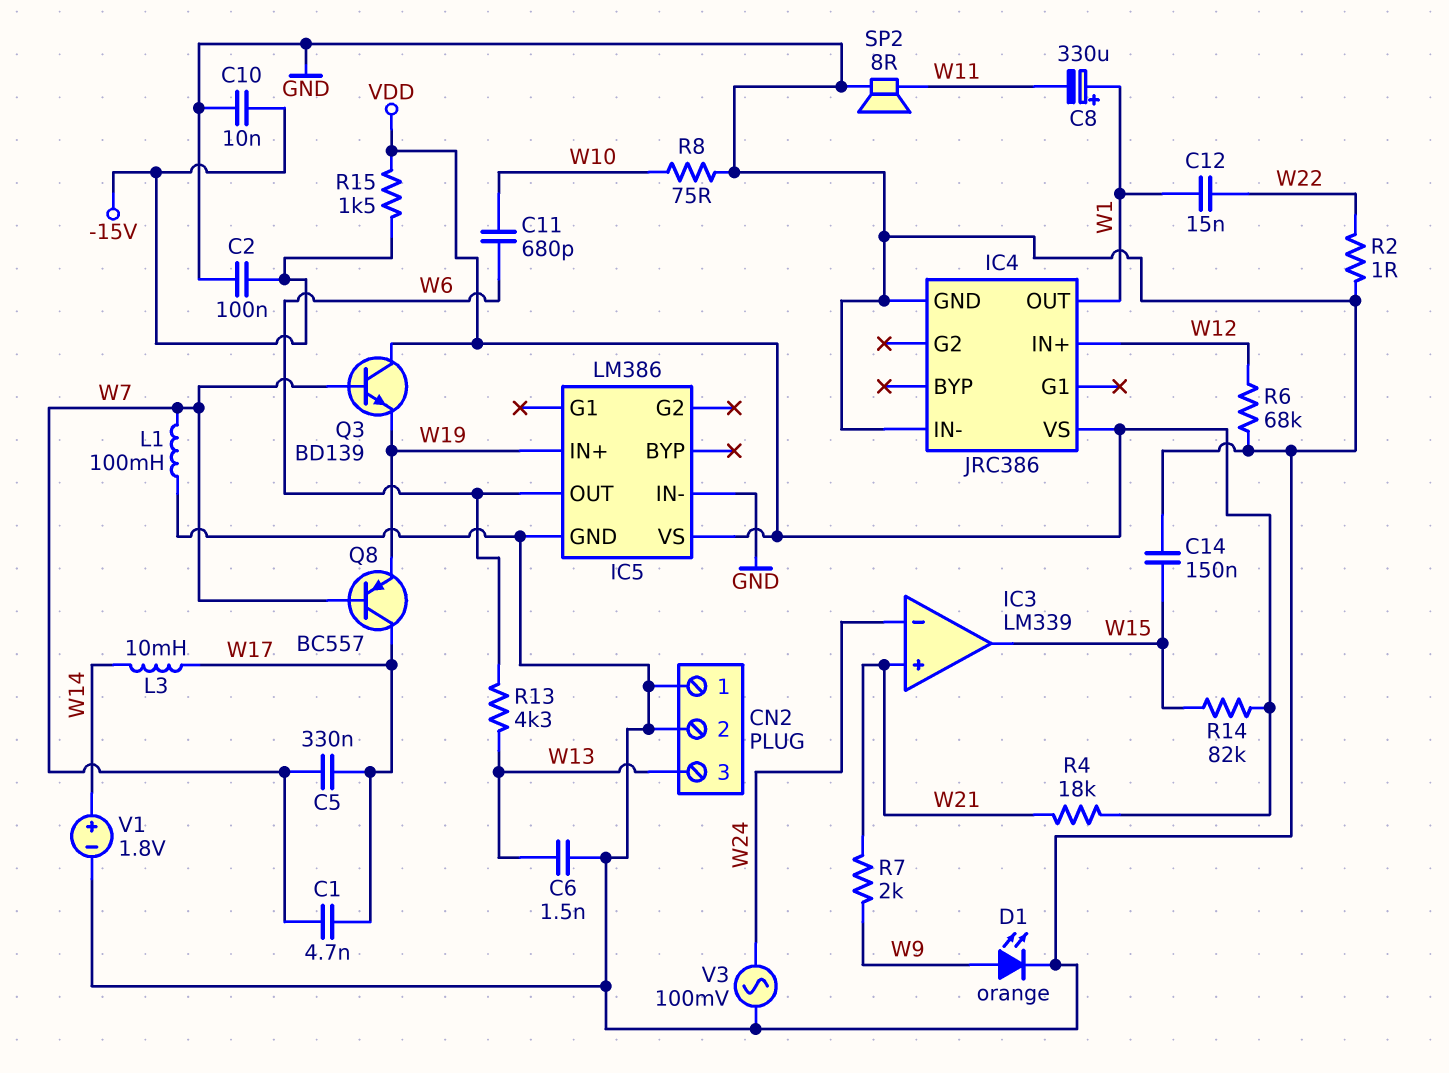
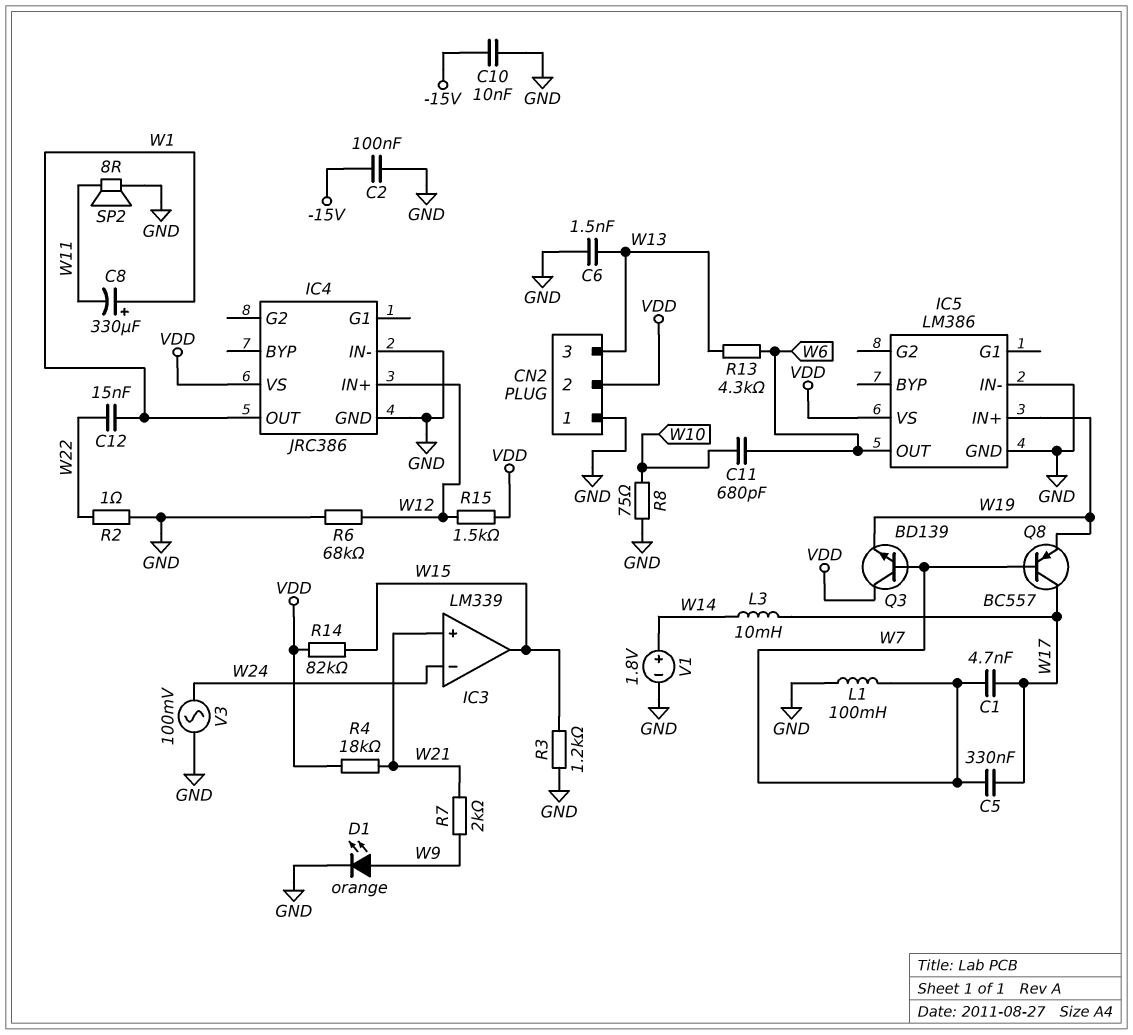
C14: 150nF (GND, W15) -> none
CN2 pin 2: GND -> VDD
R3: none -> 1.2k (GND, W15)
R15: 1.5k (-15V, VDD) -> 1.5k (VDD, W12)

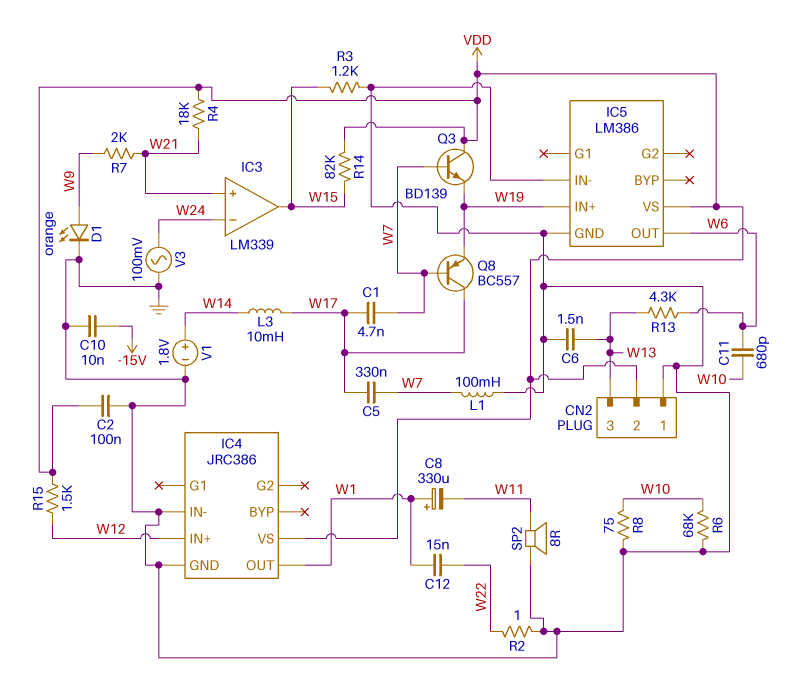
C2: 100nF (-15V, GND) -> 100nF (GND, VDD)
R6: 68k (GND, W12) -> 68k (GND, W10)

